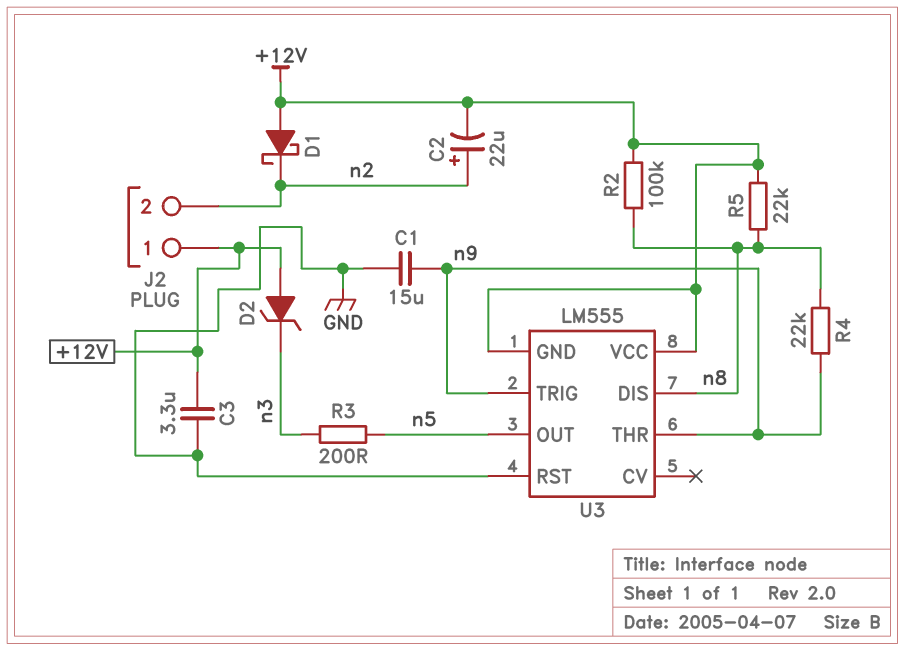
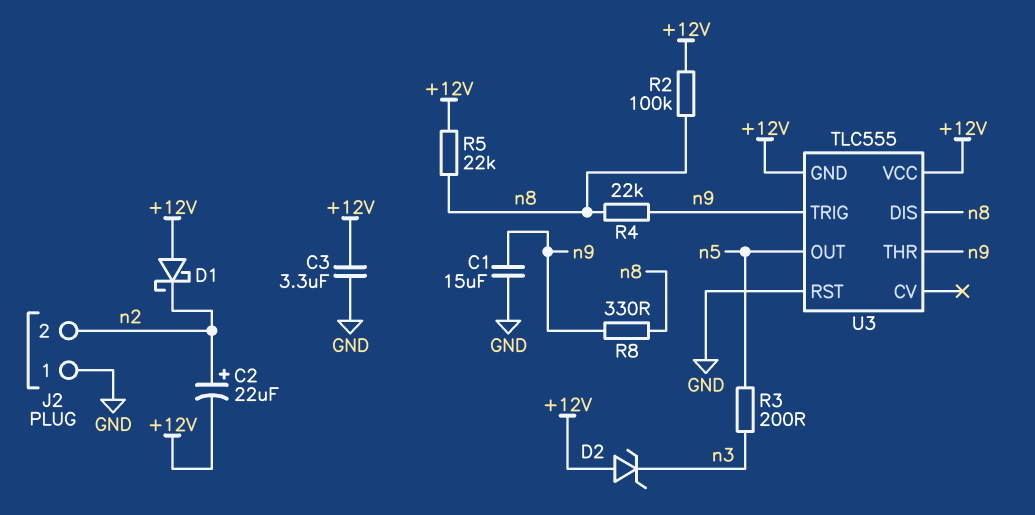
J2 pin 1: +12V -> GND
R8: none -> 330 (n8, n9)
U3: LM555 -> TLC555

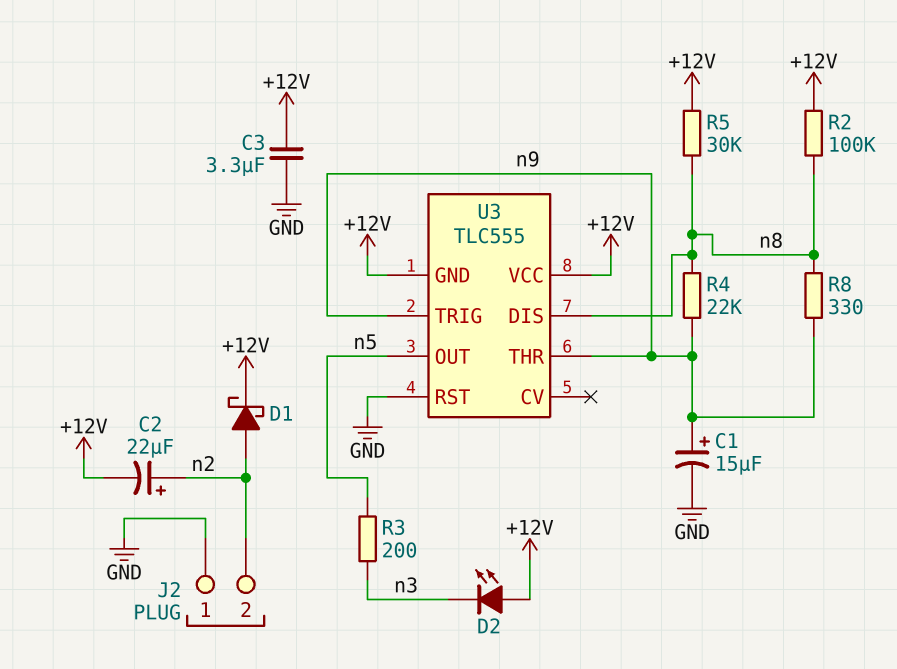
C1: 15uF (GND, n9) -> 15uF (plus n9, minus GND)
D1: schottky (A +12V, K n2) -> schottky (A n2, K +12V)
D2: zener (A +12V, K n3) -> LED (A +12V, K n3)
R5: 22k (+12V, n8) -> 30k (+12V, n8)

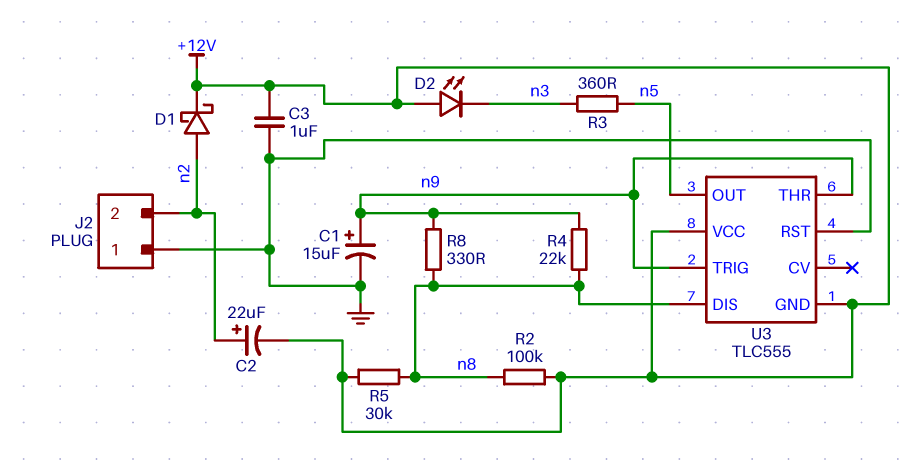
C3: 3.3uF (+12V, GND) -> 1uF (+12V, GND)
R3: 200 (n3, n5) -> 360 (n3, n5)

